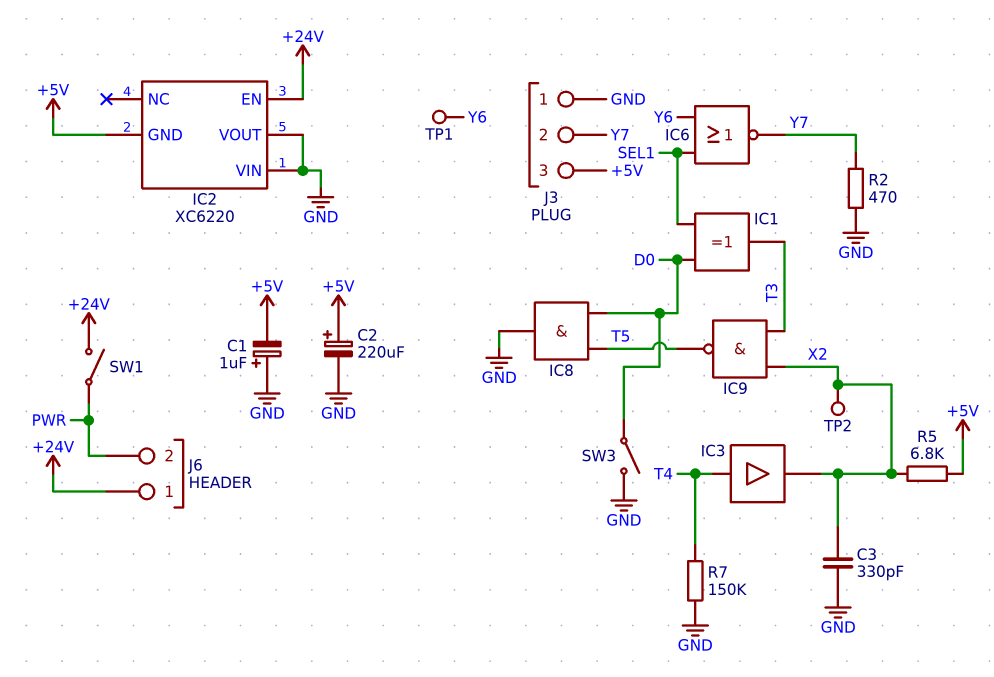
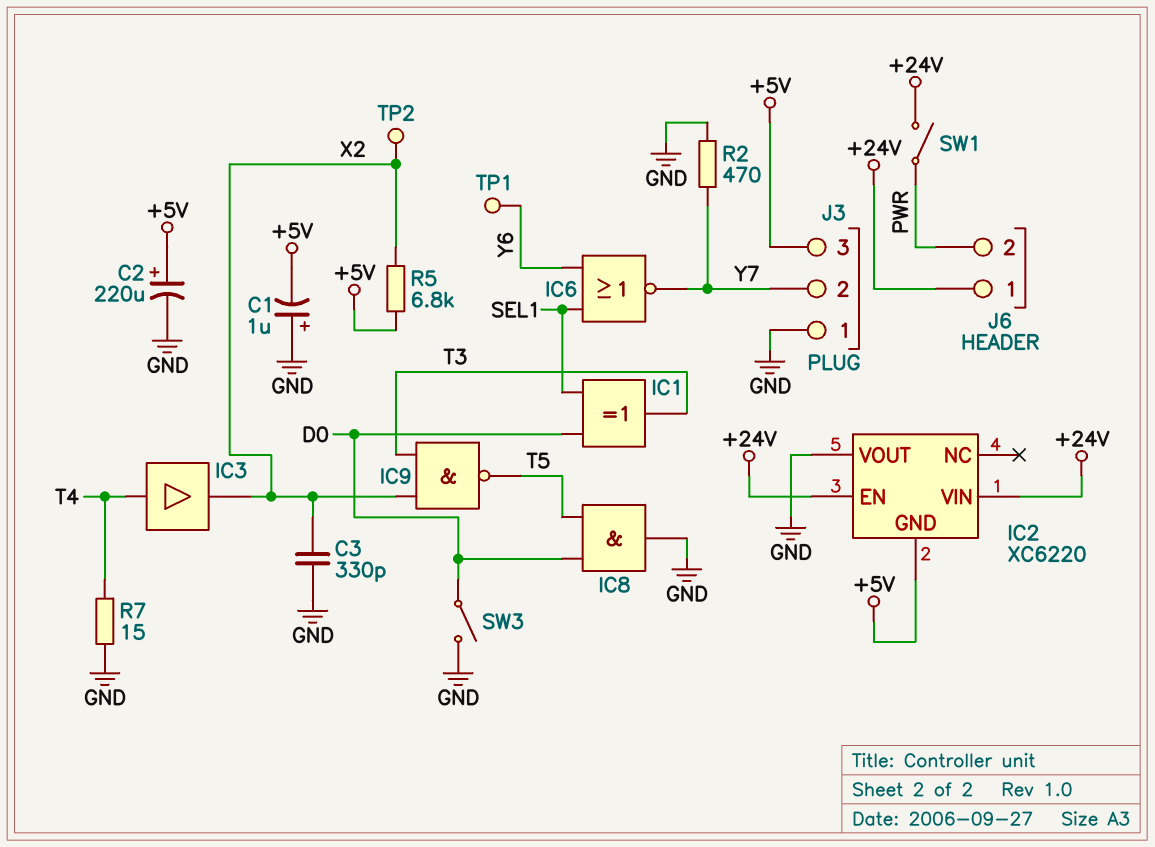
IC2 pin VIN: GND -> +24V
R7: 150k (GND, T4) -> 15 (GND, T4)

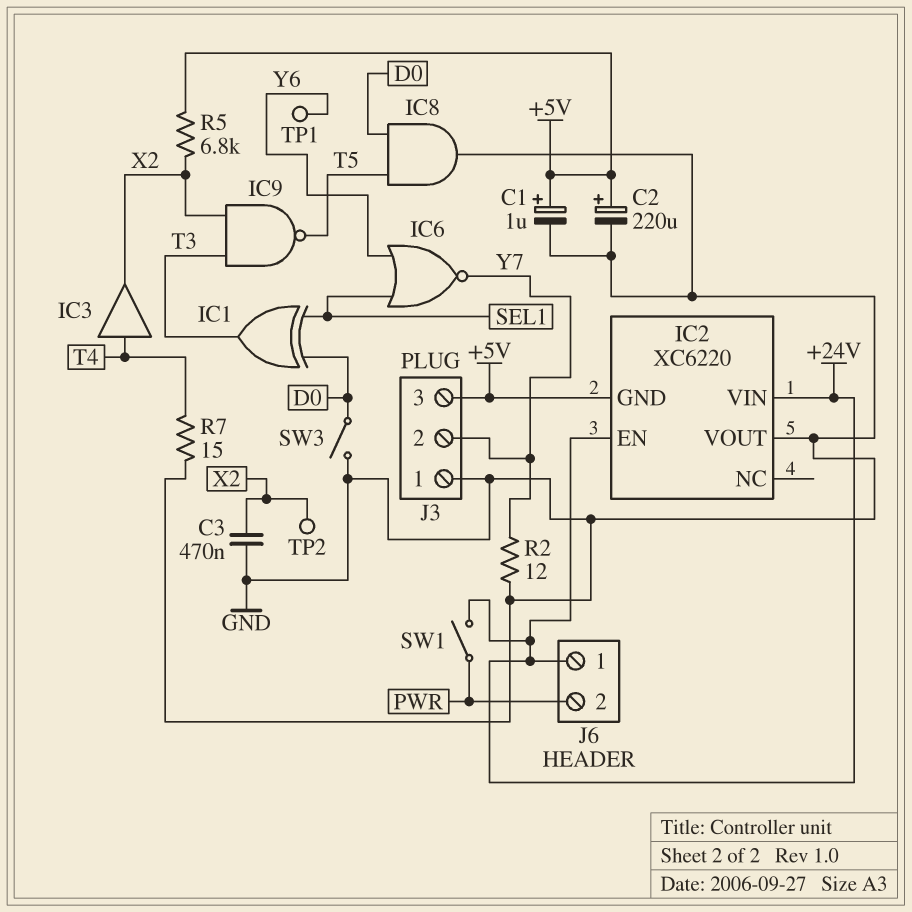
C1: 1uF (plus GND, minus +5V) -> 1uF (plus +5V, minus GND)
C3: 330pF (GND, X2) -> 470nF (GND, X2)
R2: 470 (GND, Y7) -> 12 (GND, Y7)

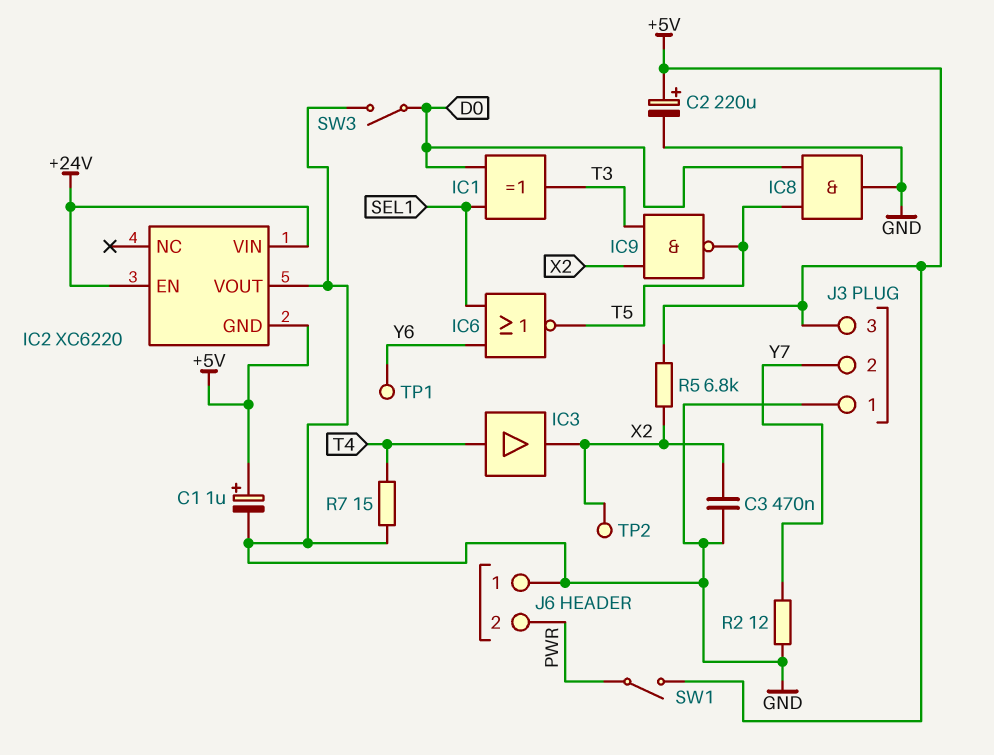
IC6: NOR (in SEL1, in Y6, out Y7) -> NOR (in SEL1, in Y6, out T5)
J6 pin 1: +24V -> GND
SW1: switch (+24V, PWR) -> switch (+5V, PWR)

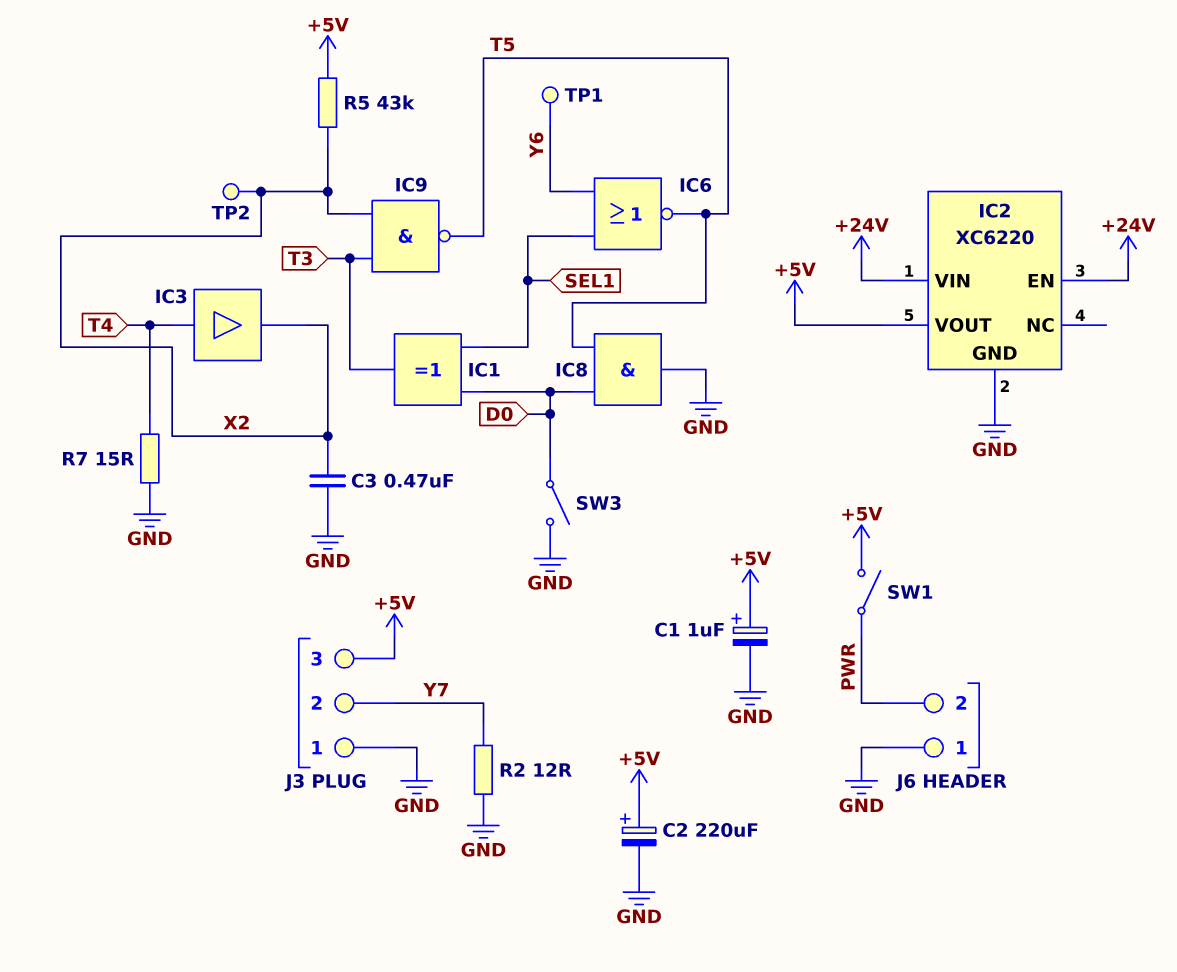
IC2 pin GND: +5V -> GND
IC2 pin VOUT: GND -> +5V
R5: 6.8k (+5V, X2) -> 43k (+5V, X2)

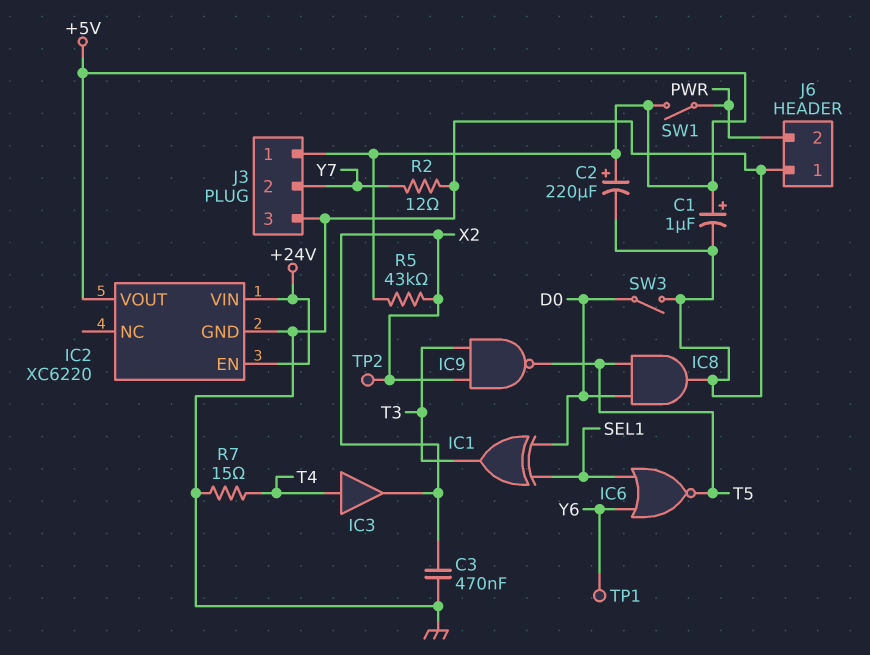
J3 pin 1: GND -> +5V
J3 pin 3: +5V -> GND

